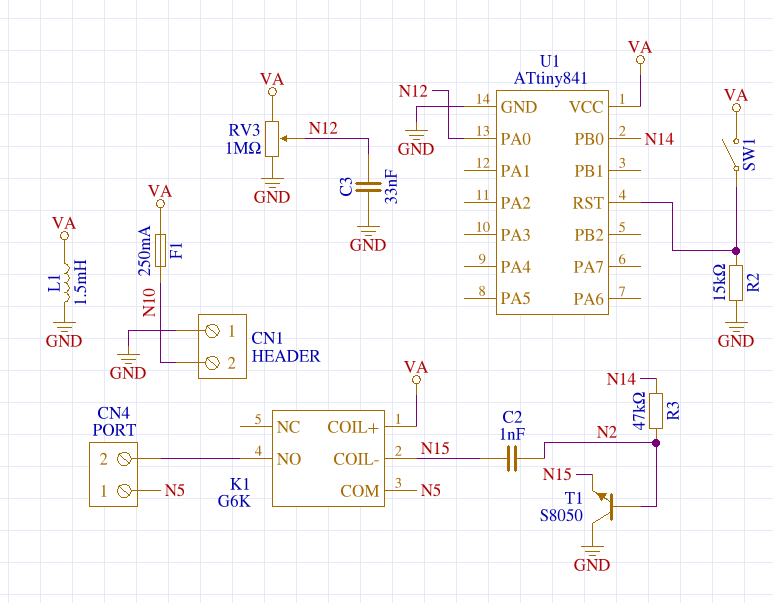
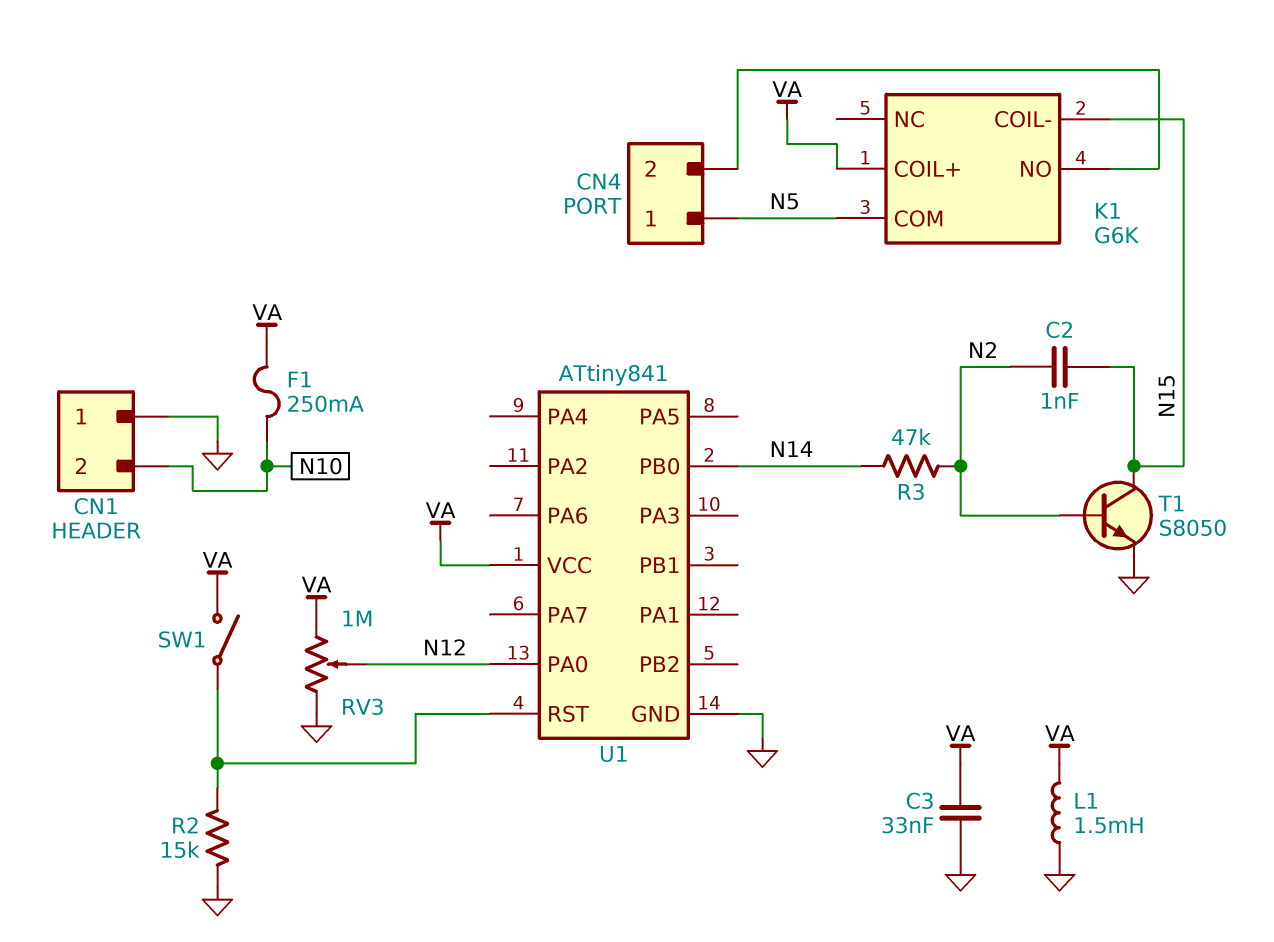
C3: 33nF (GND, N12) -> 33nF (GND, VA)
T1: NPN S8050 (B N2, C GND, E N15) -> NPN S8050 (B N2, C N15, E GND)

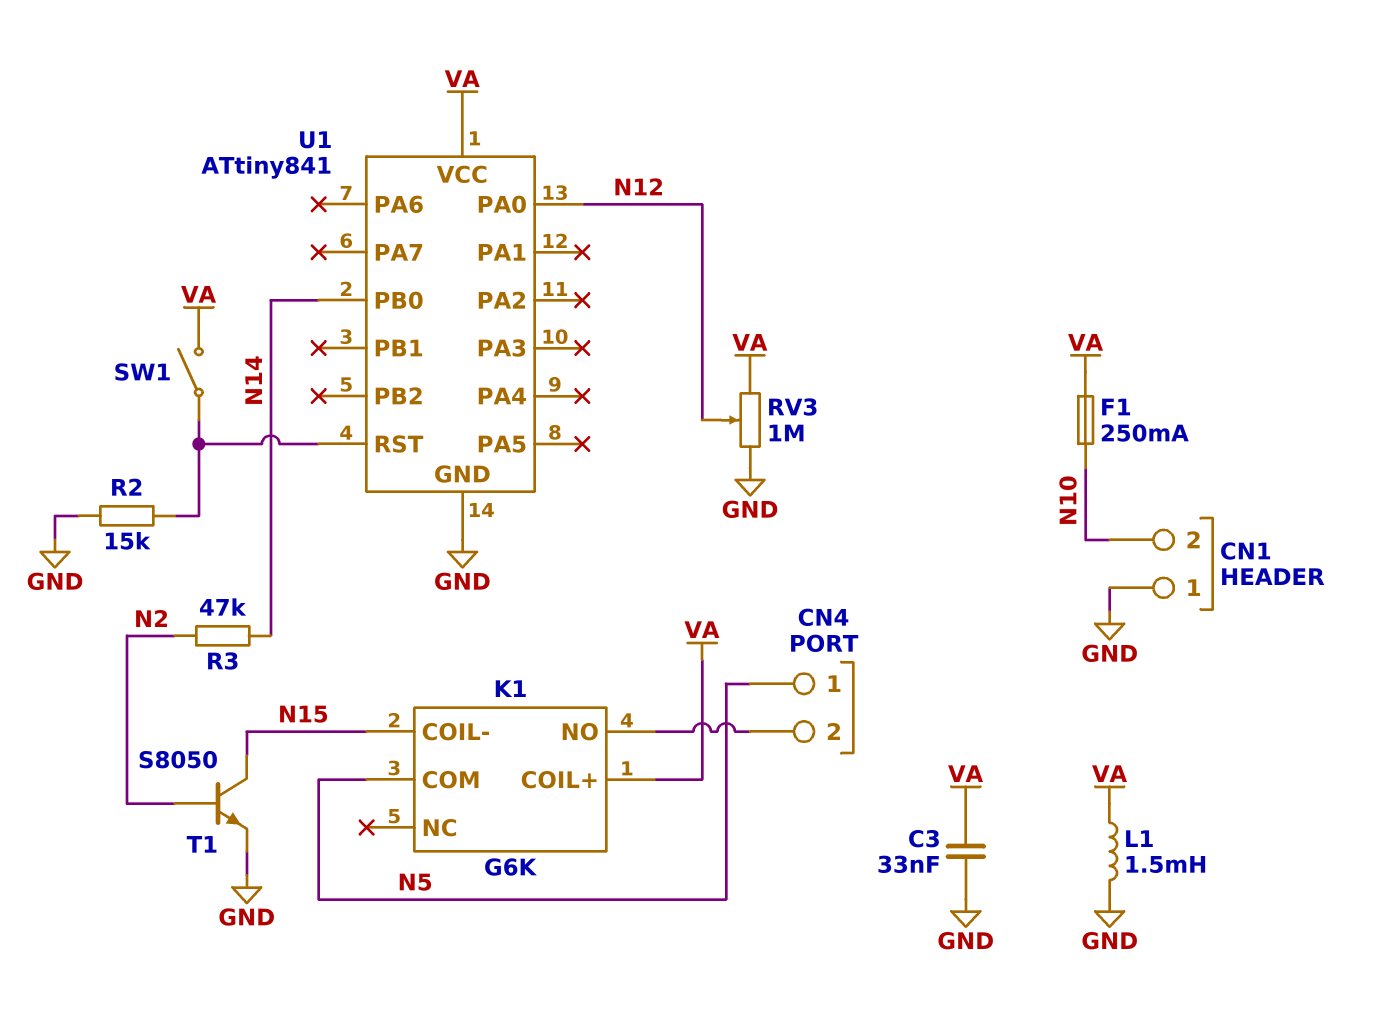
C2: 1nF (N2, N15) -> none

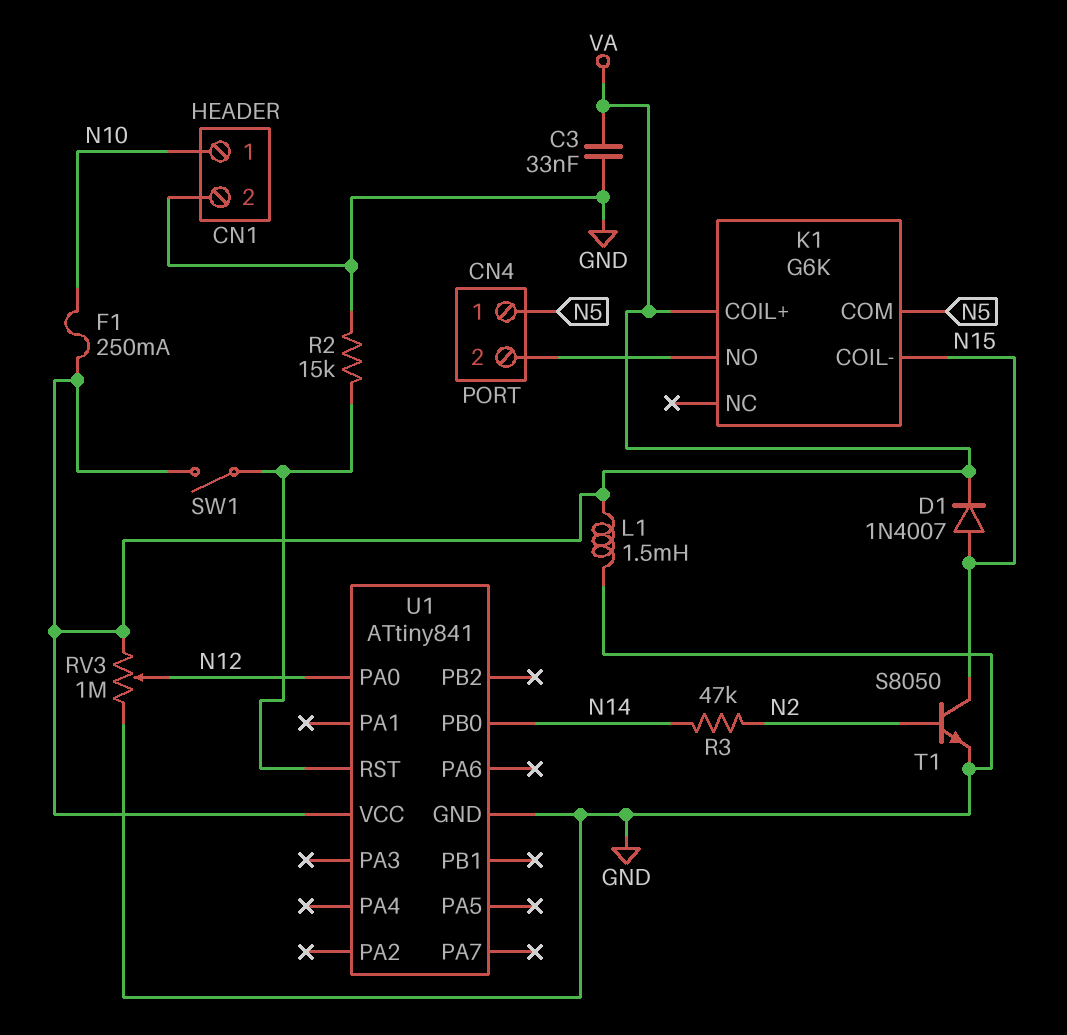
CN1 pin 1: GND -> N10
CN1 pin 2: N10 -> GND
D1: none -> diode 1N4007 (A N15, K VA)

